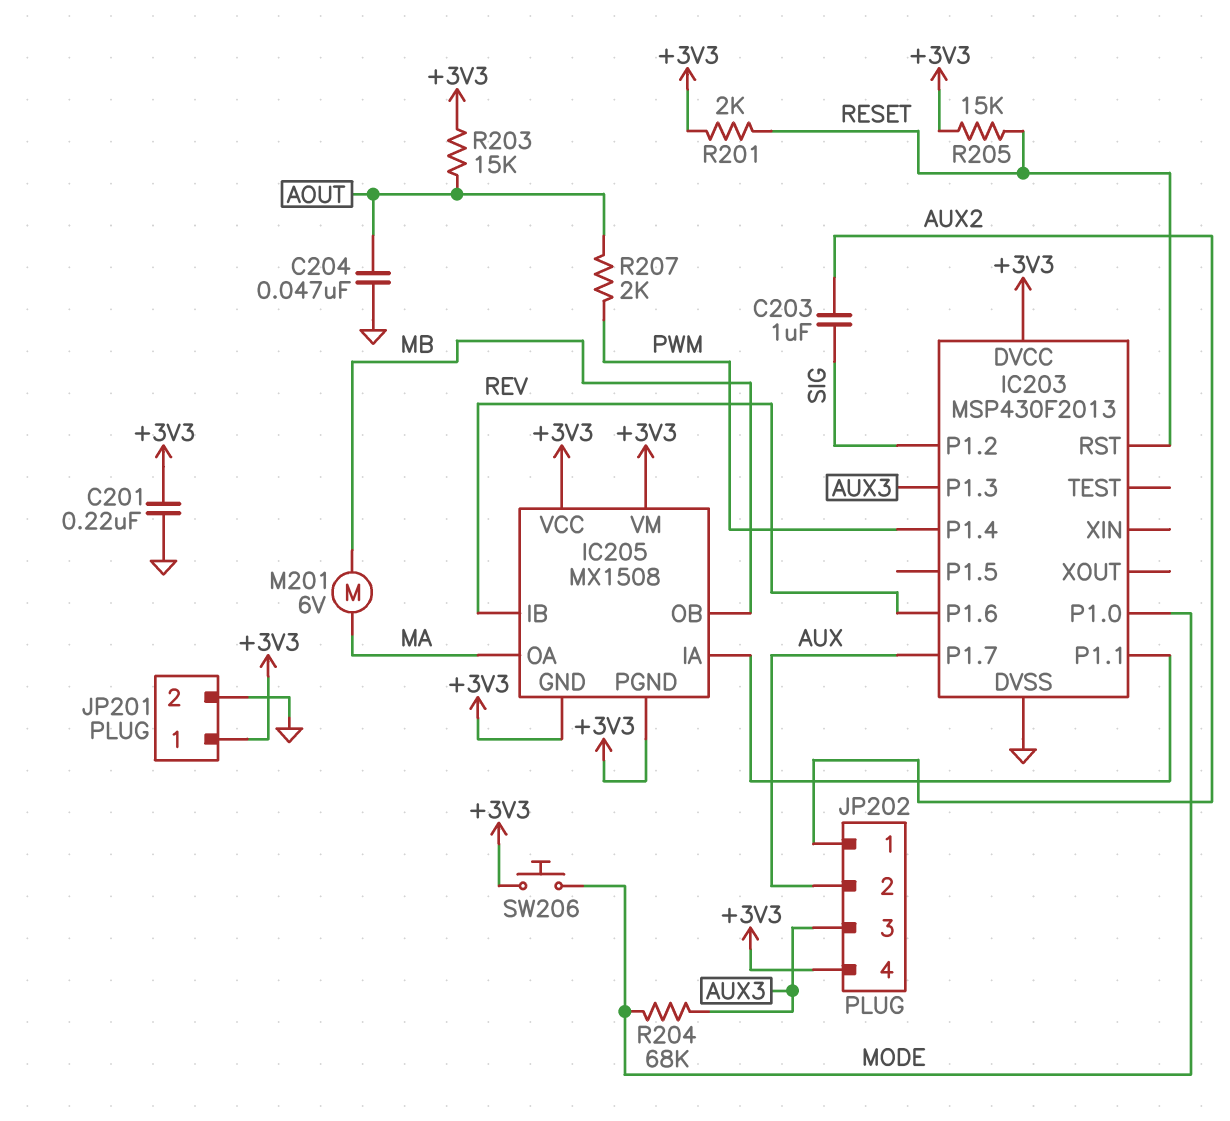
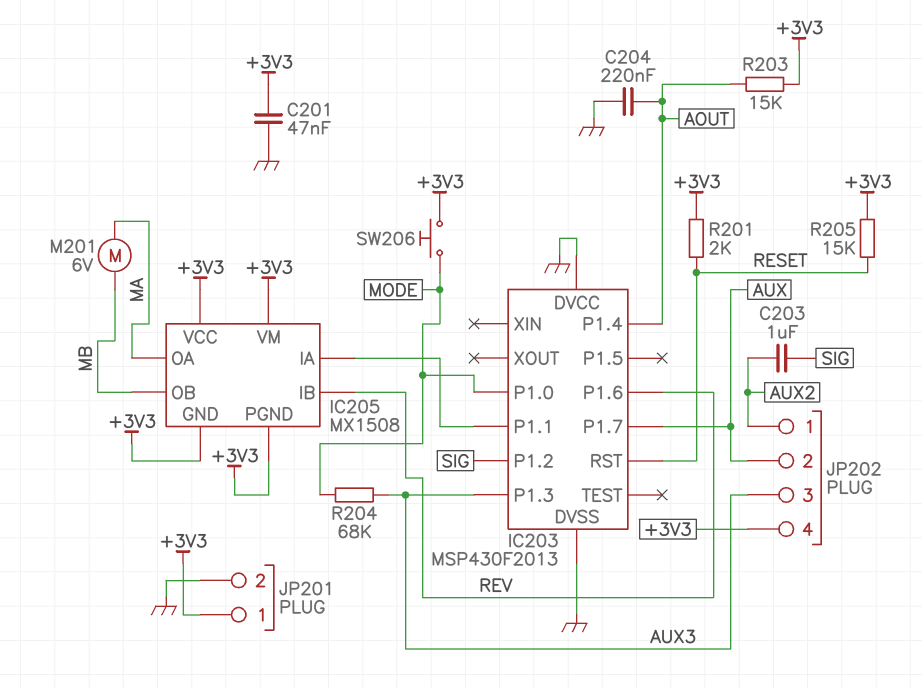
C201: 220nF (+3V3, GND) -> 47nF (+3V3, GND)
C204: 47nF (AOUT, GND) -> 220nF (AOUT, GND)
IC203 pin DVCC: +3V3 -> GND
IC203 pin P1.4: PWM -> AOUT
R207: 2k (AOUT, PWM) -> none

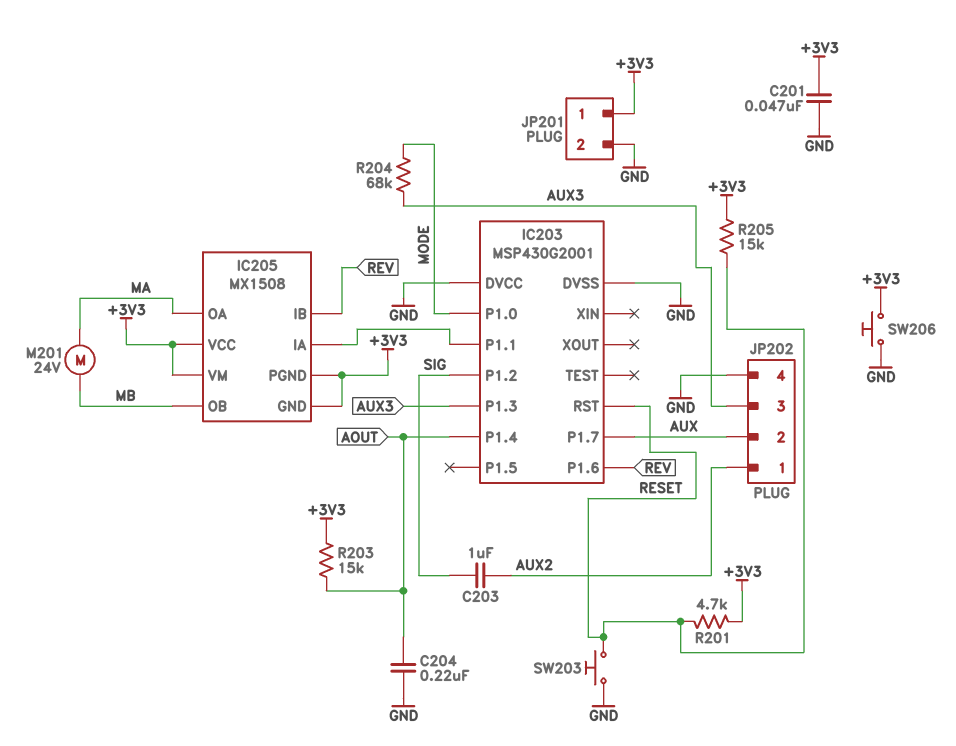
IC203: MSP430F2013 -> MSP430G2001
JP202 pin 4: +3V3 -> GND
M201: motor 6V (MA, MB) -> motor 24V (MA, MB)
R201: 2k (+3V3, RESET) -> 4.7k (+3V3, RESET)
SW203: none -> button (GND, RESET)
SW206: button (+3V3, MODE) -> button (+3V3, GND)

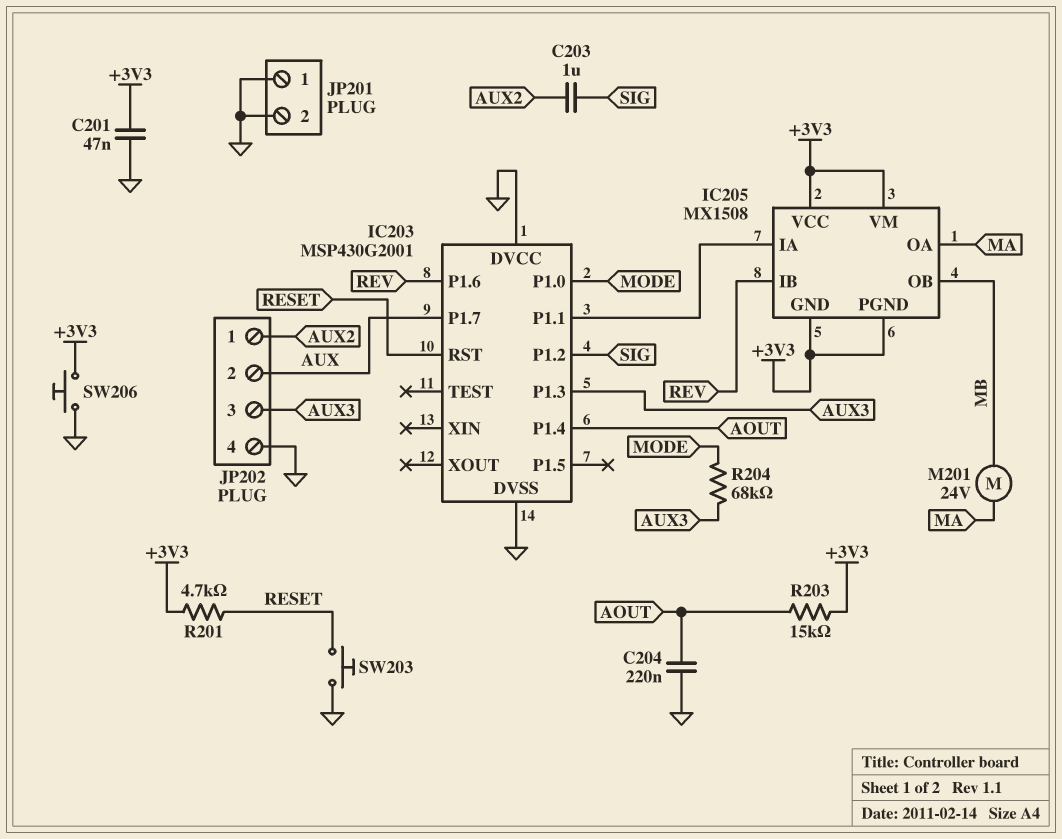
JP201 pin 1: +3V3 -> GND
R205: 15k (+3V3, RESET) -> none

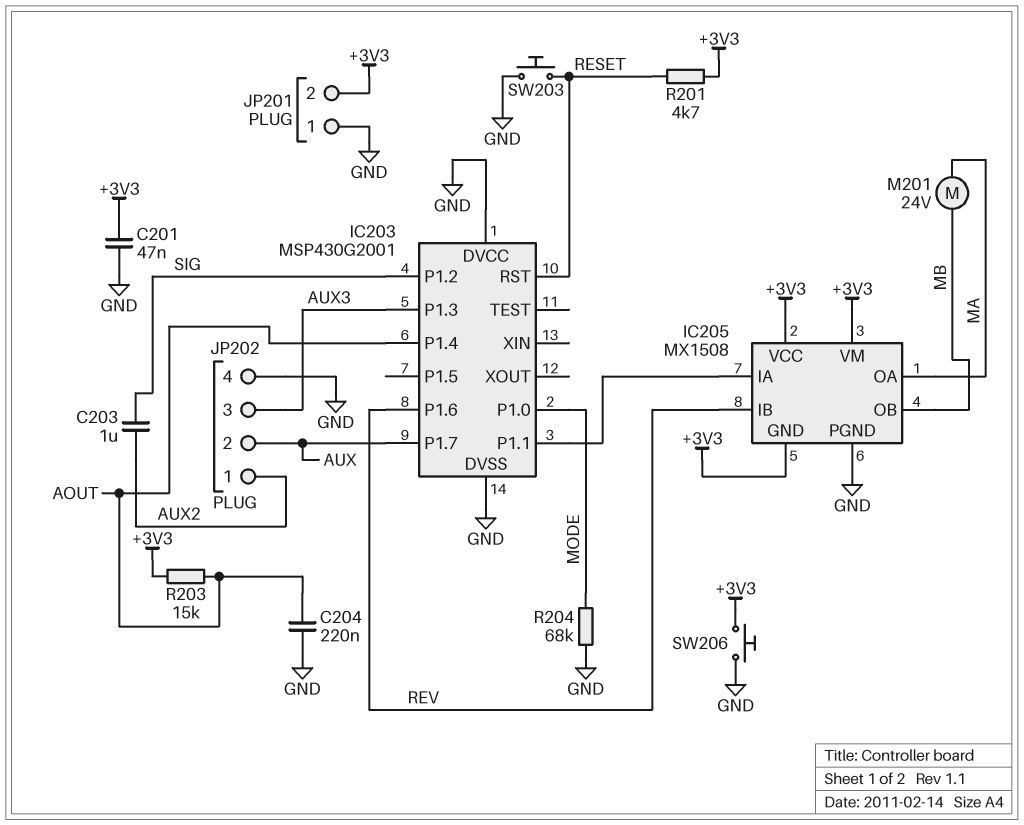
IC205 pin PGND: +3V3 -> GND
JP201 pin 2: GND -> +3V3
R204: 68k (AUX3, MODE) -> 68k (GND, MODE)

